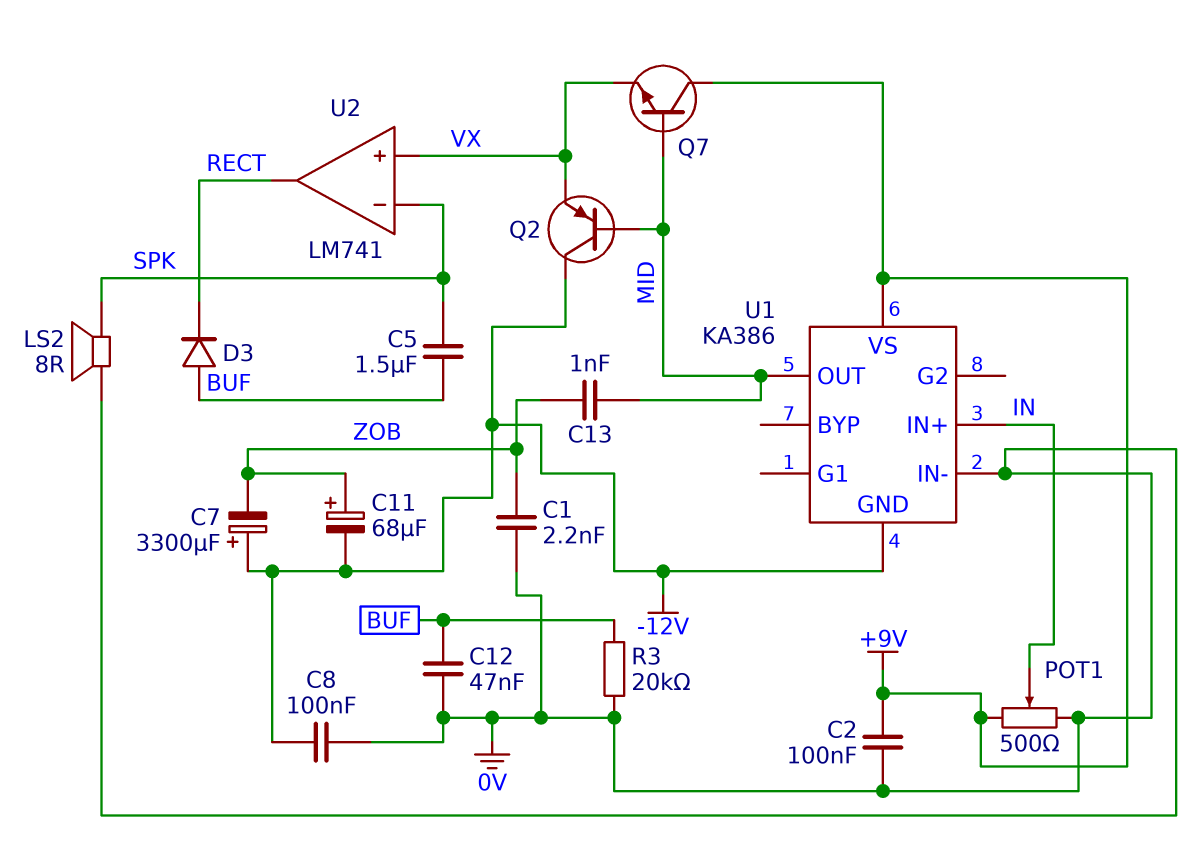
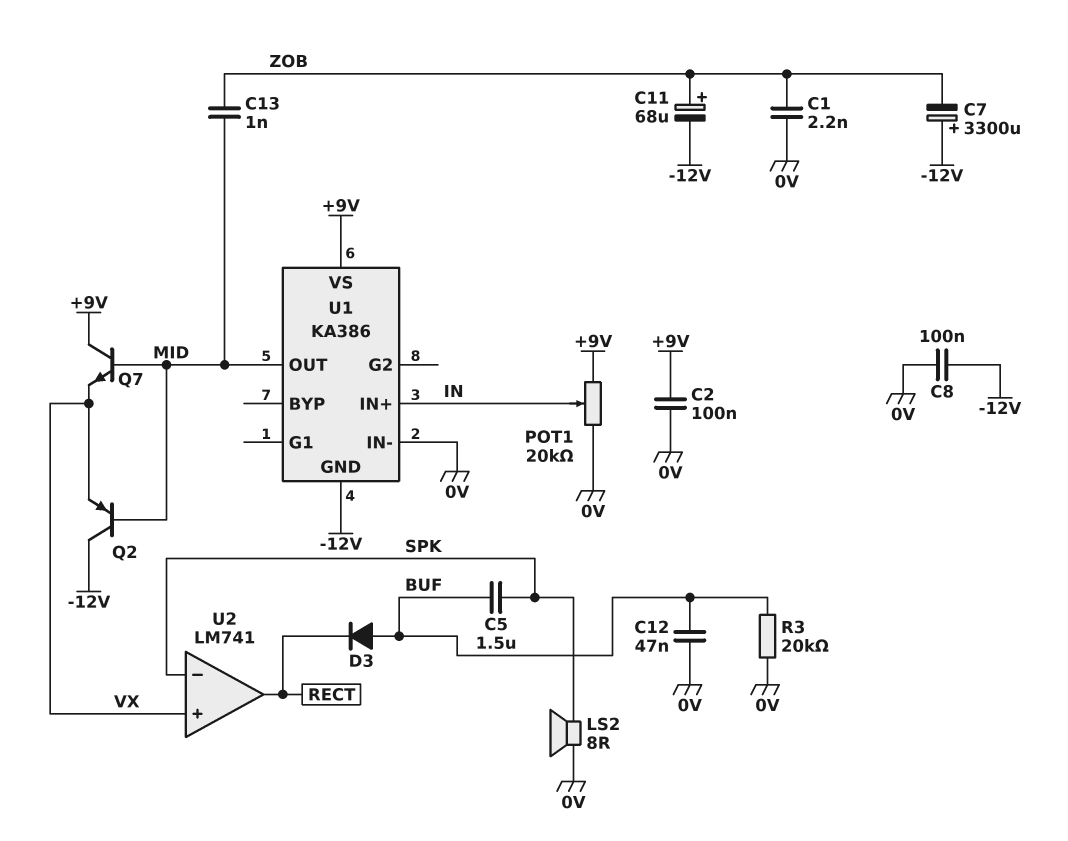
POT1: 500 (+9V, 0V, wiper IN) -> 20k (+9V, 0V, wiper IN)

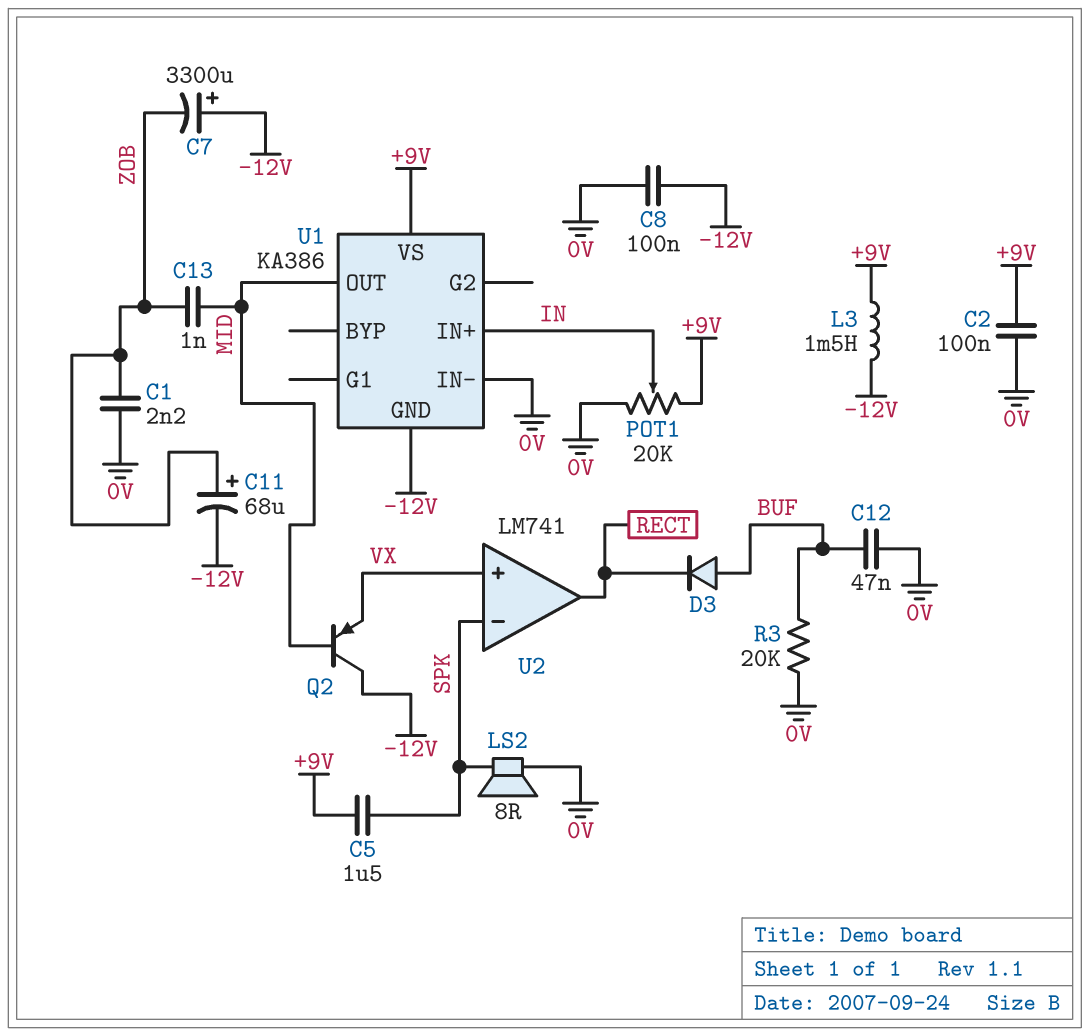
C5: 1.5uF (BUF, SPK) -> 1.5uF (+9V, SPK)
L3: none -> 1.5mH (+9V, -12V)
Q7: NPN (B MID, C +9V, E VX) -> none

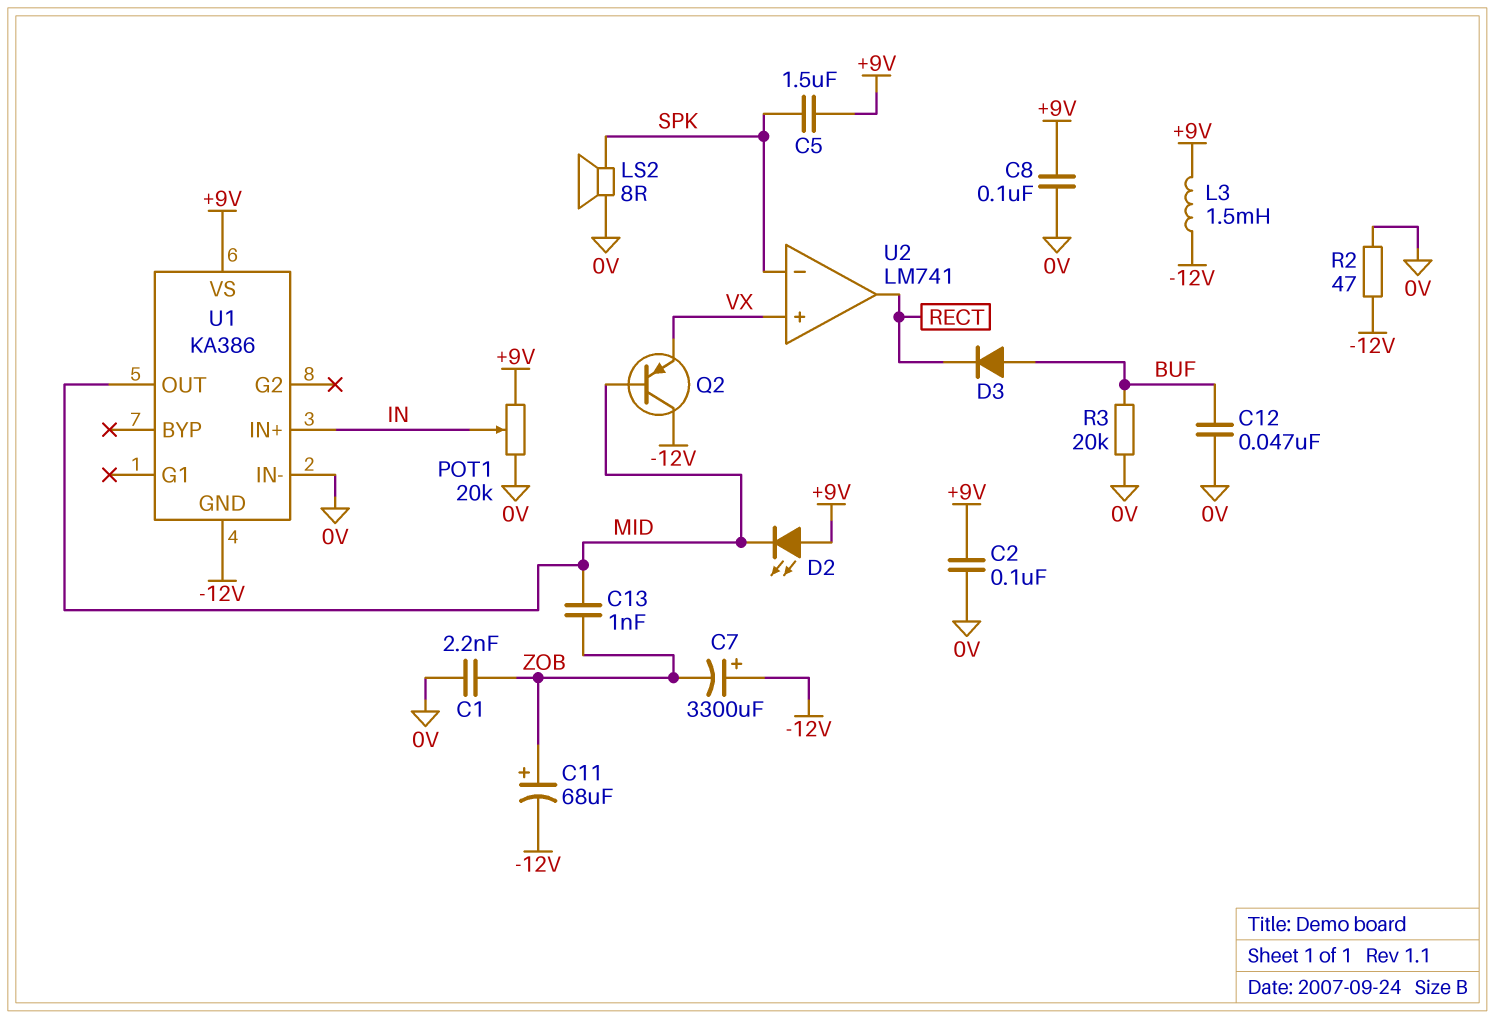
C8: 100nF (-12V, 0V) -> 100nF (+9V, 0V)
D2: none -> LED (A +9V, K MID)
R2: none -> 47 (-12V, 0V)

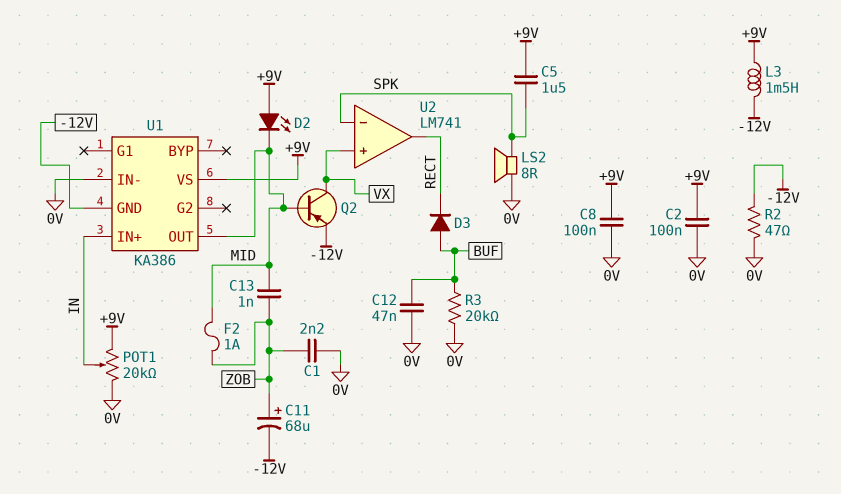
C7: 3300uF (plus -12V, minus ZOB) -> none
F2: none -> 1A (MID, ZOB)
Q2: PNP (B MID, C -12V, E VX) -> PNP (B MID, C VX, E -12V)

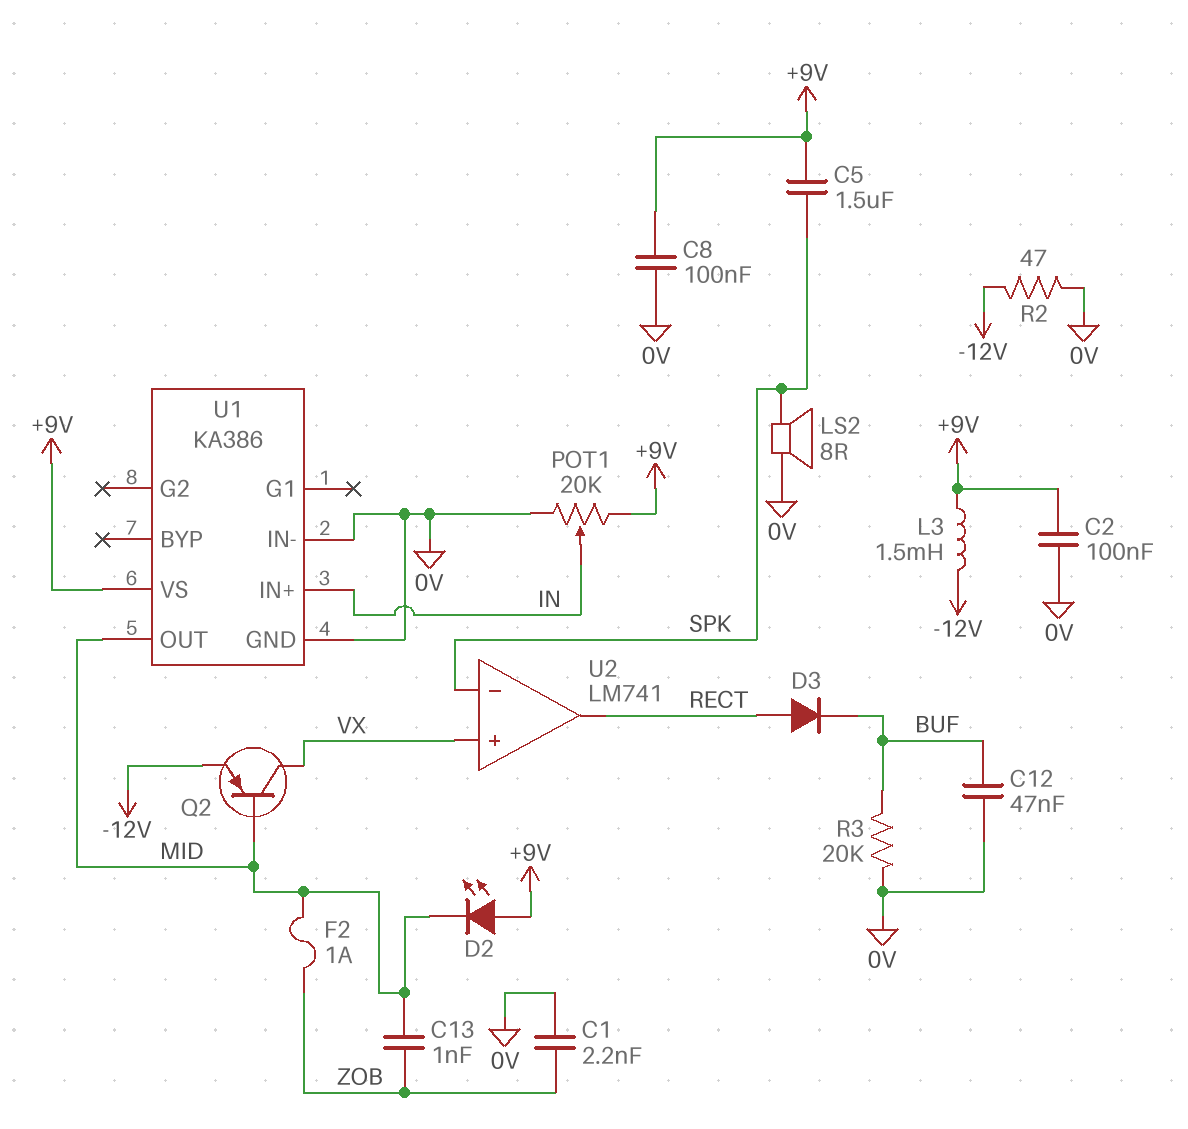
C11: 68uF (plus ZOB, minus -12V) -> none
D3: diode (A BUF, K RECT) -> diode (A RECT, K BUF)
U1 pin GND: -12V -> 0V

